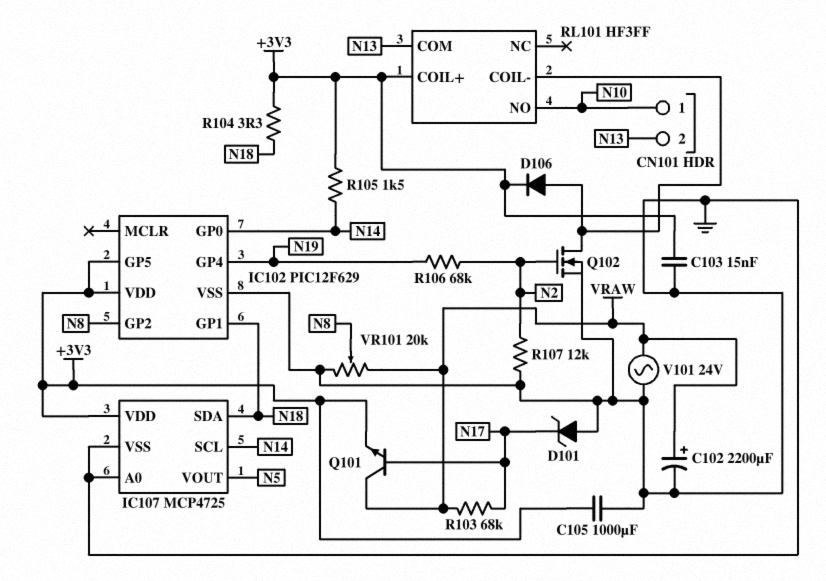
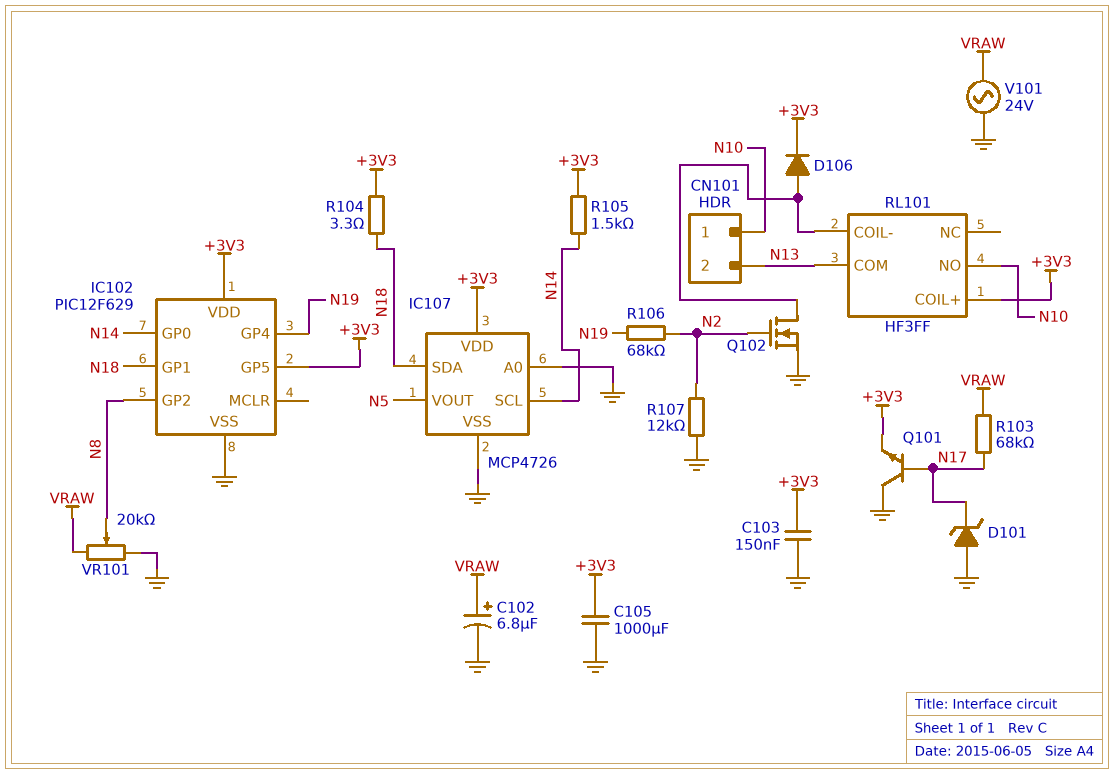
C102: 2200uF (plus VRAW, minus GND) -> 6.8uF (plus VRAW, minus GND)
C103: 15nF (+3V3, GND) -> 150nF (+3V3, GND)
IC107: MCP4725 -> MCP4726
Q101: NPN (B N17, C VRAW, E +3V3) -> NPN (B N17, C GND, E +3V3)

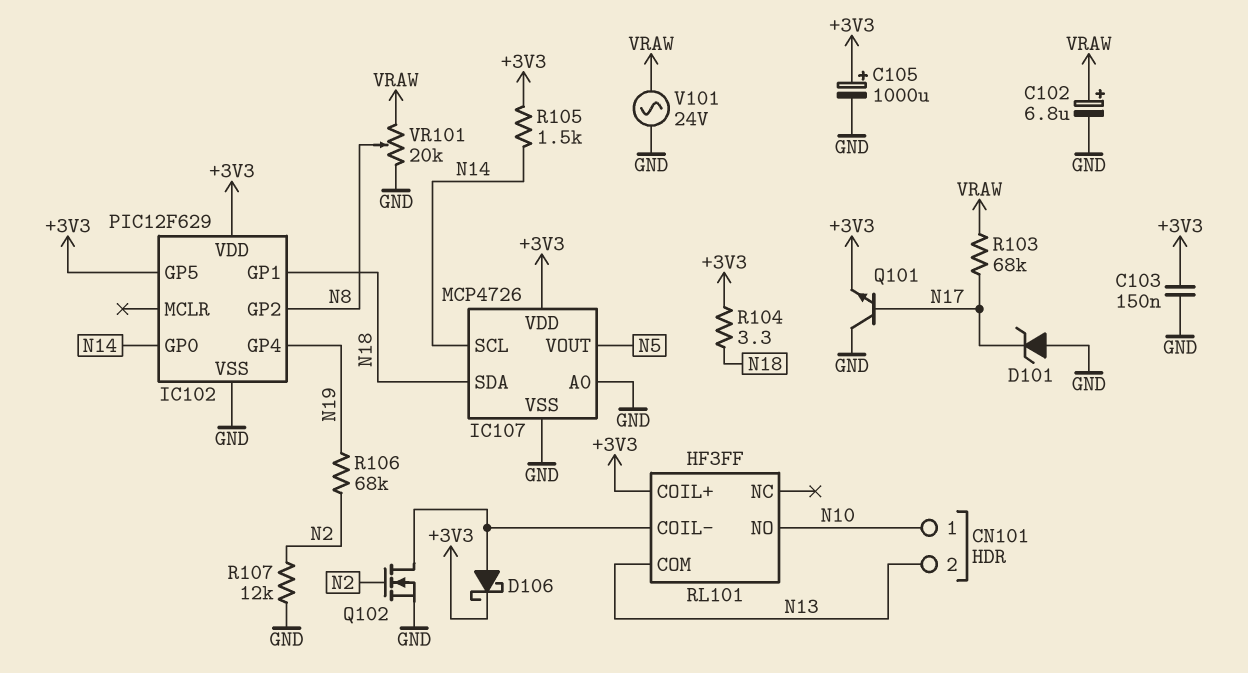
C105: 1000uF (+3V3, GND) -> 1000uF (plus +3V3, minus GND)
D106: diode (A RL101/COIL-, K +3V3) -> schottky (A RL101/COIL-, K +3V3)

